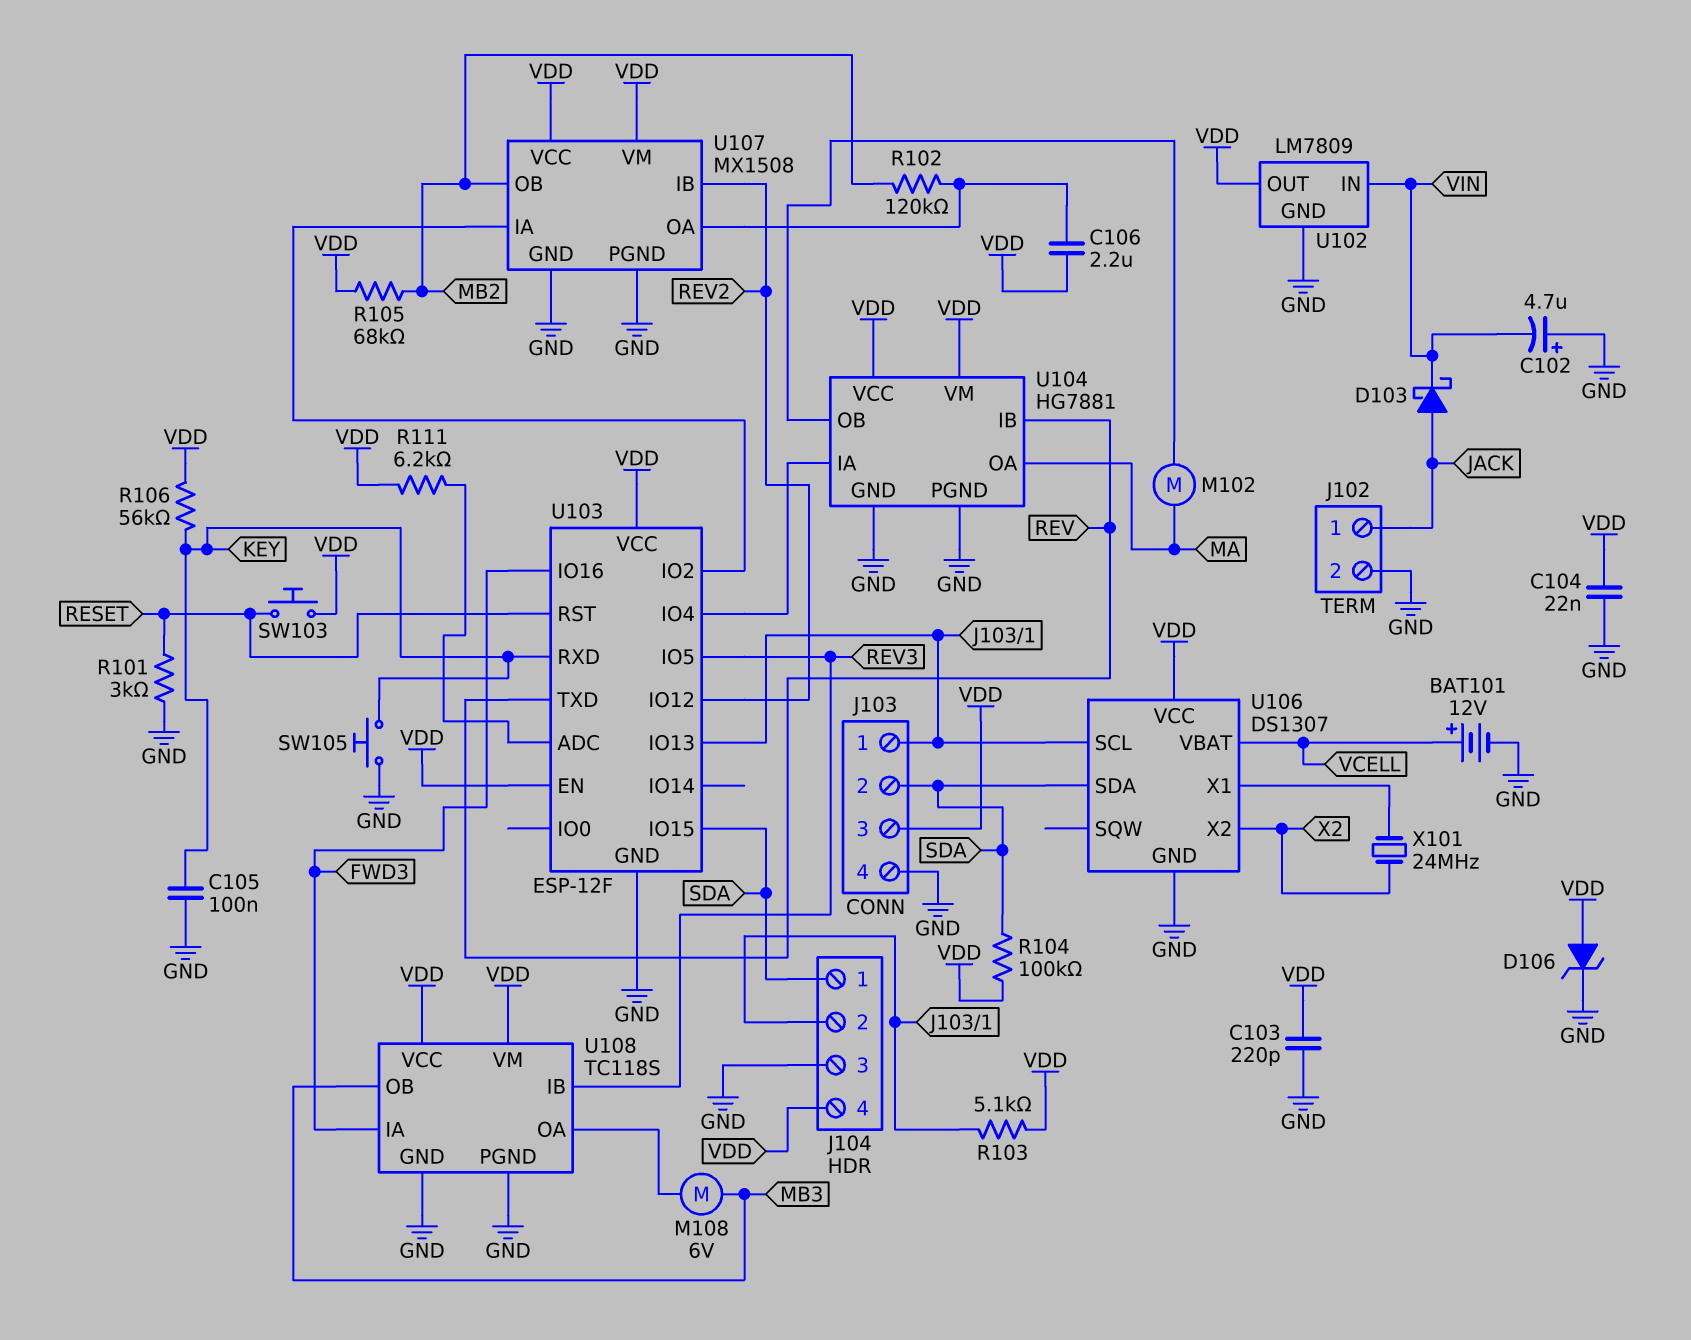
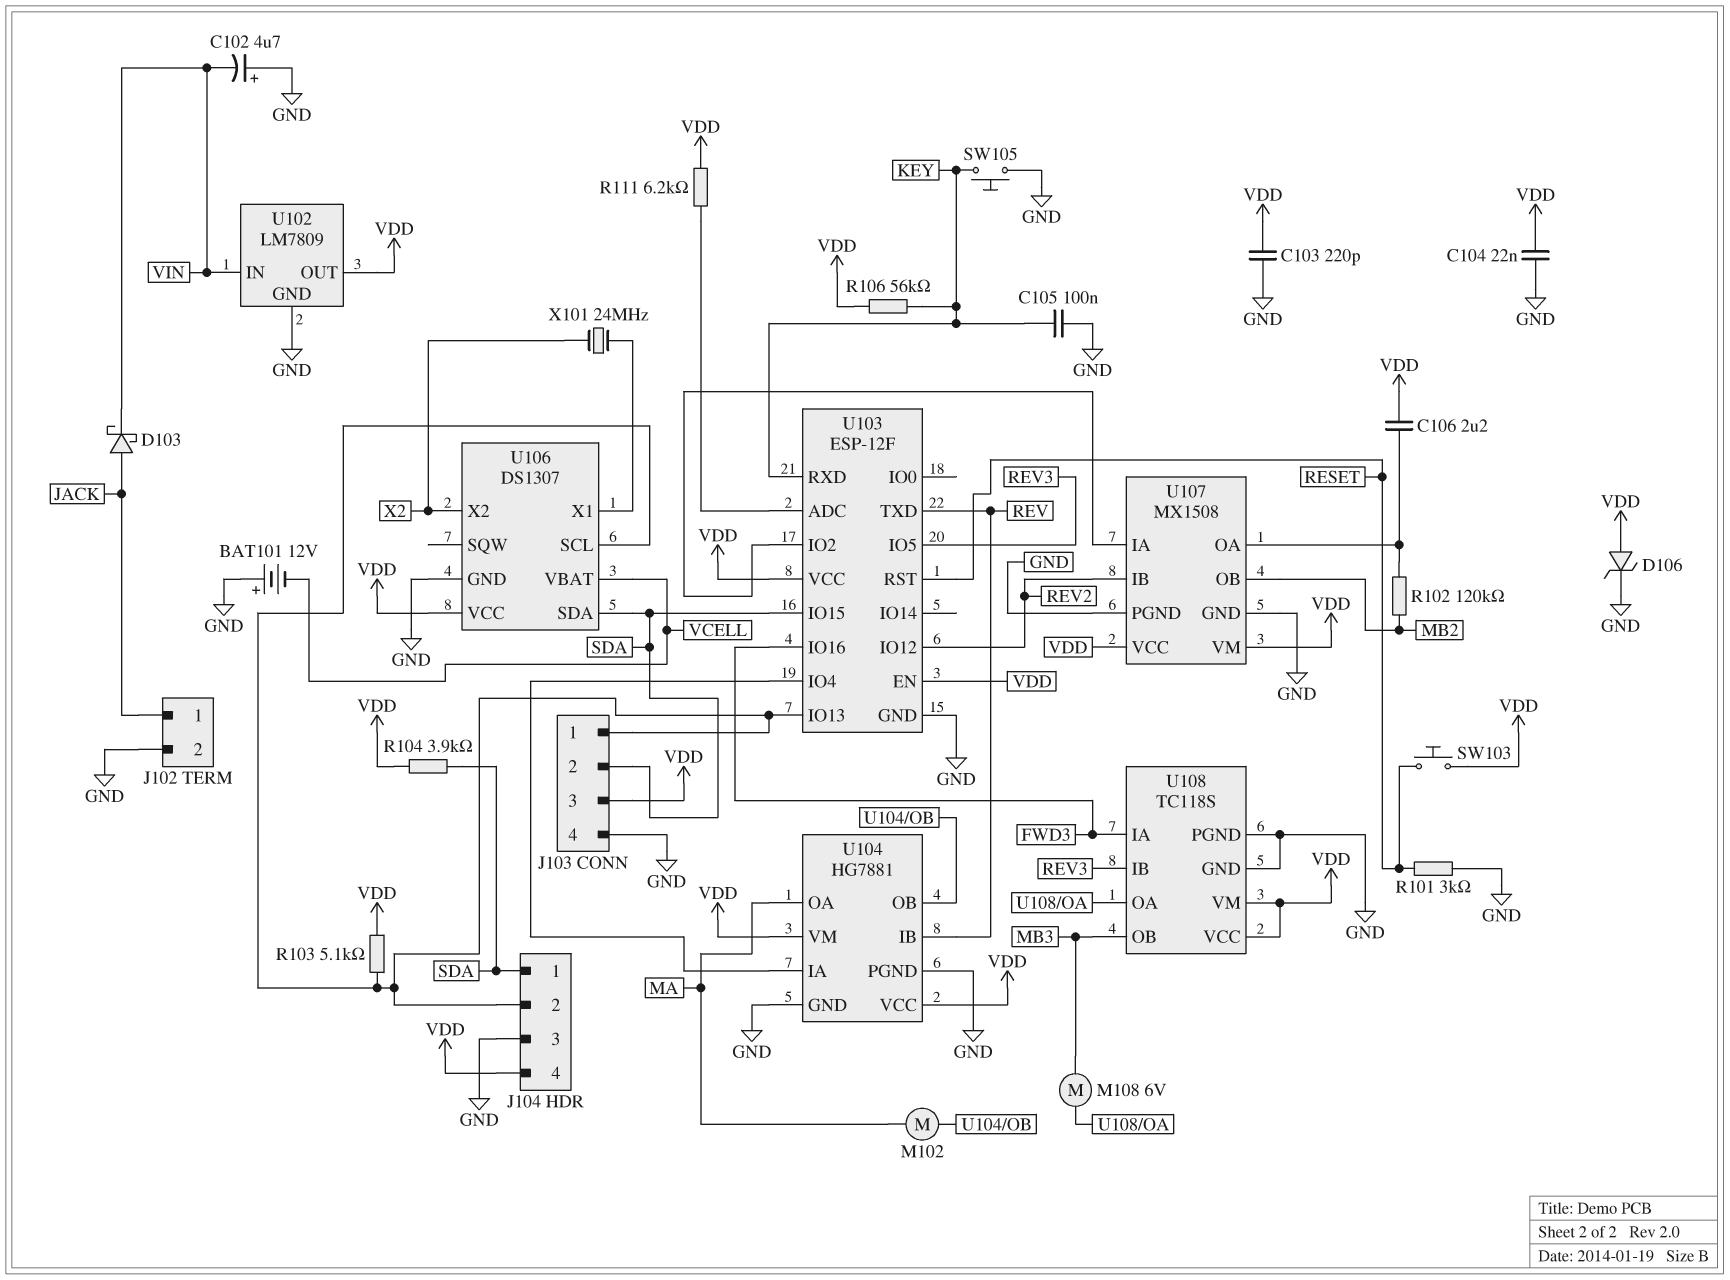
BAT101: 12V (plus VCELL, minus GND) -> 12V (plus GND, minus VCELL)
R104: 100k (SDA, VDD) -> 3.9k (SDA, VDD)
R105: 68k (MB2, VDD) -> none

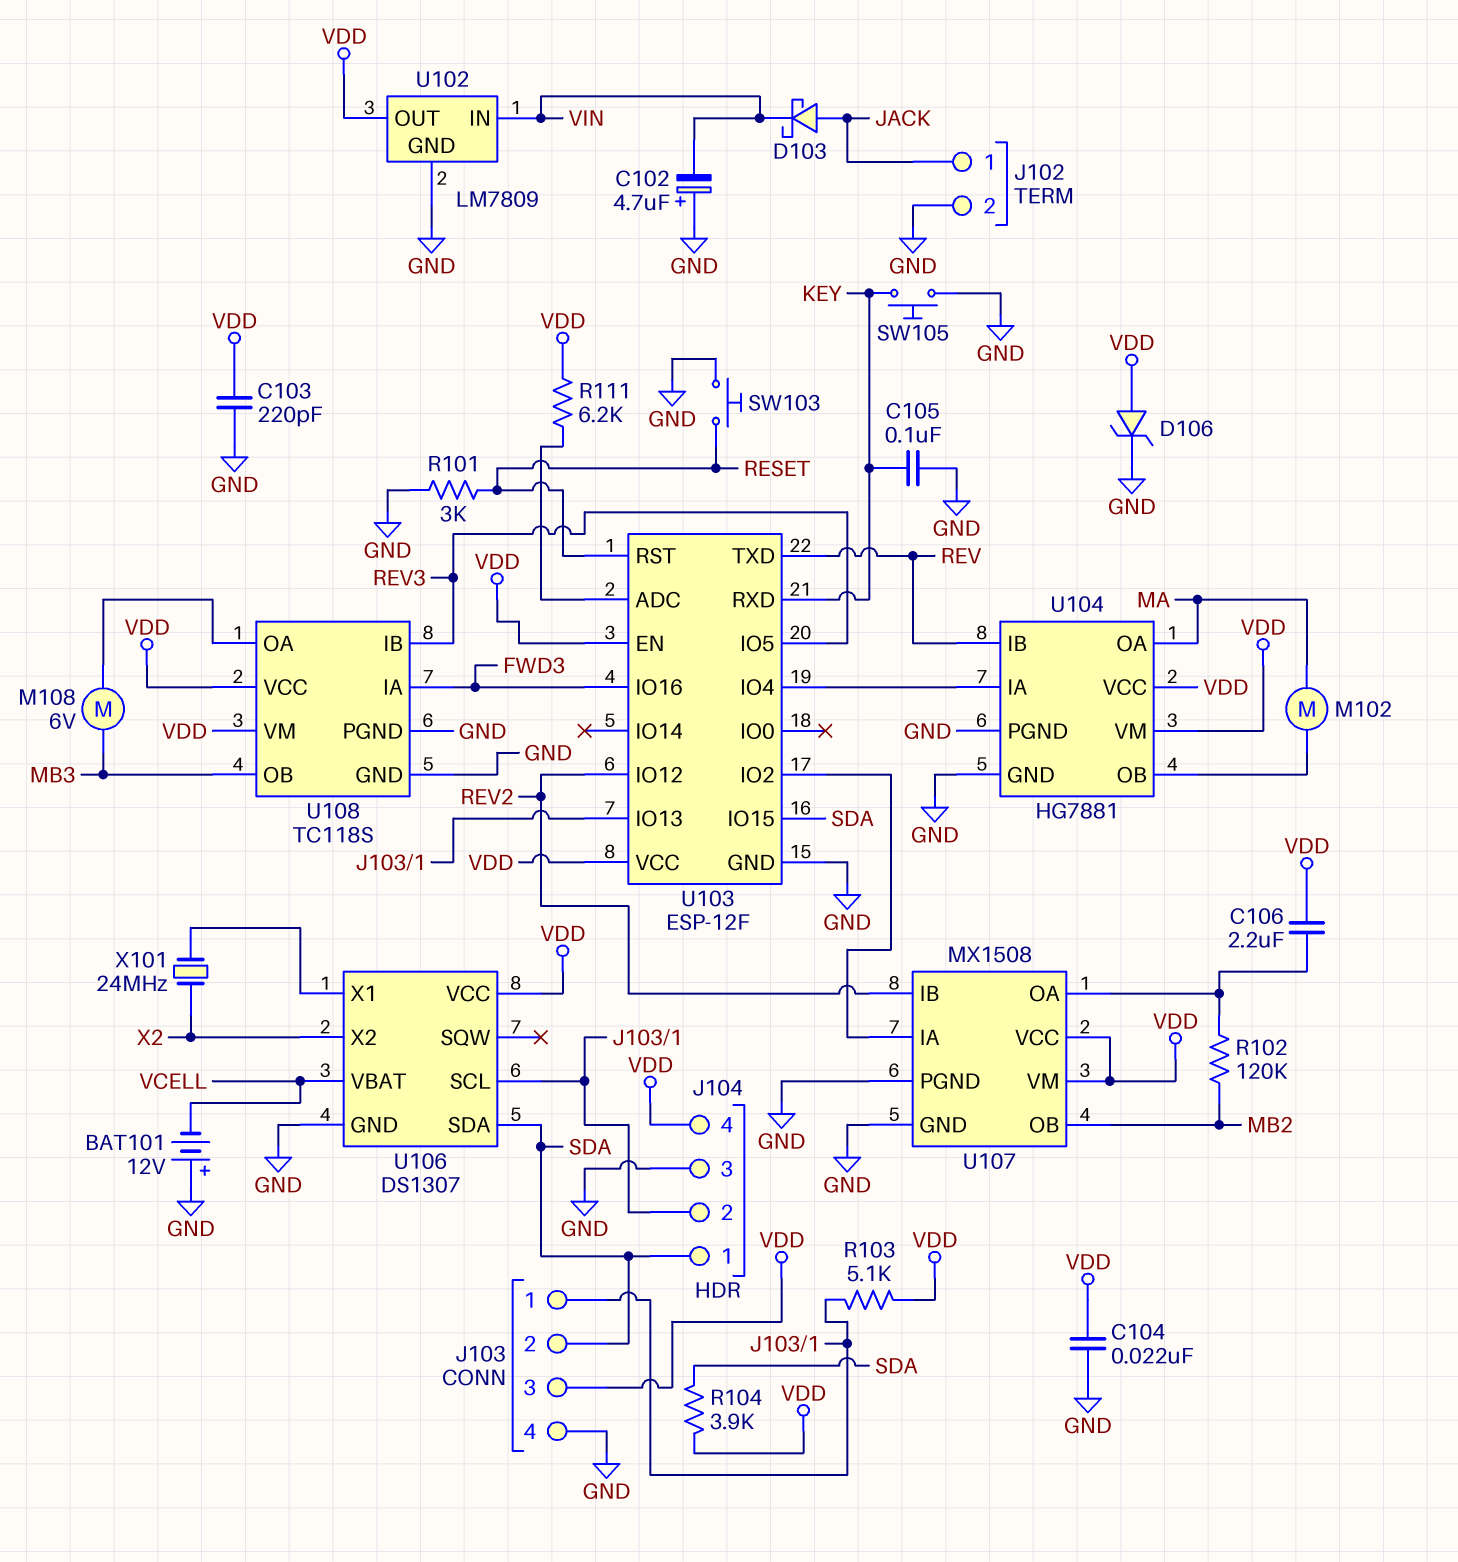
R106: 56k (KEY, VDD) -> none
SW103: button (RESET, VDD) -> button (GND, RESET)

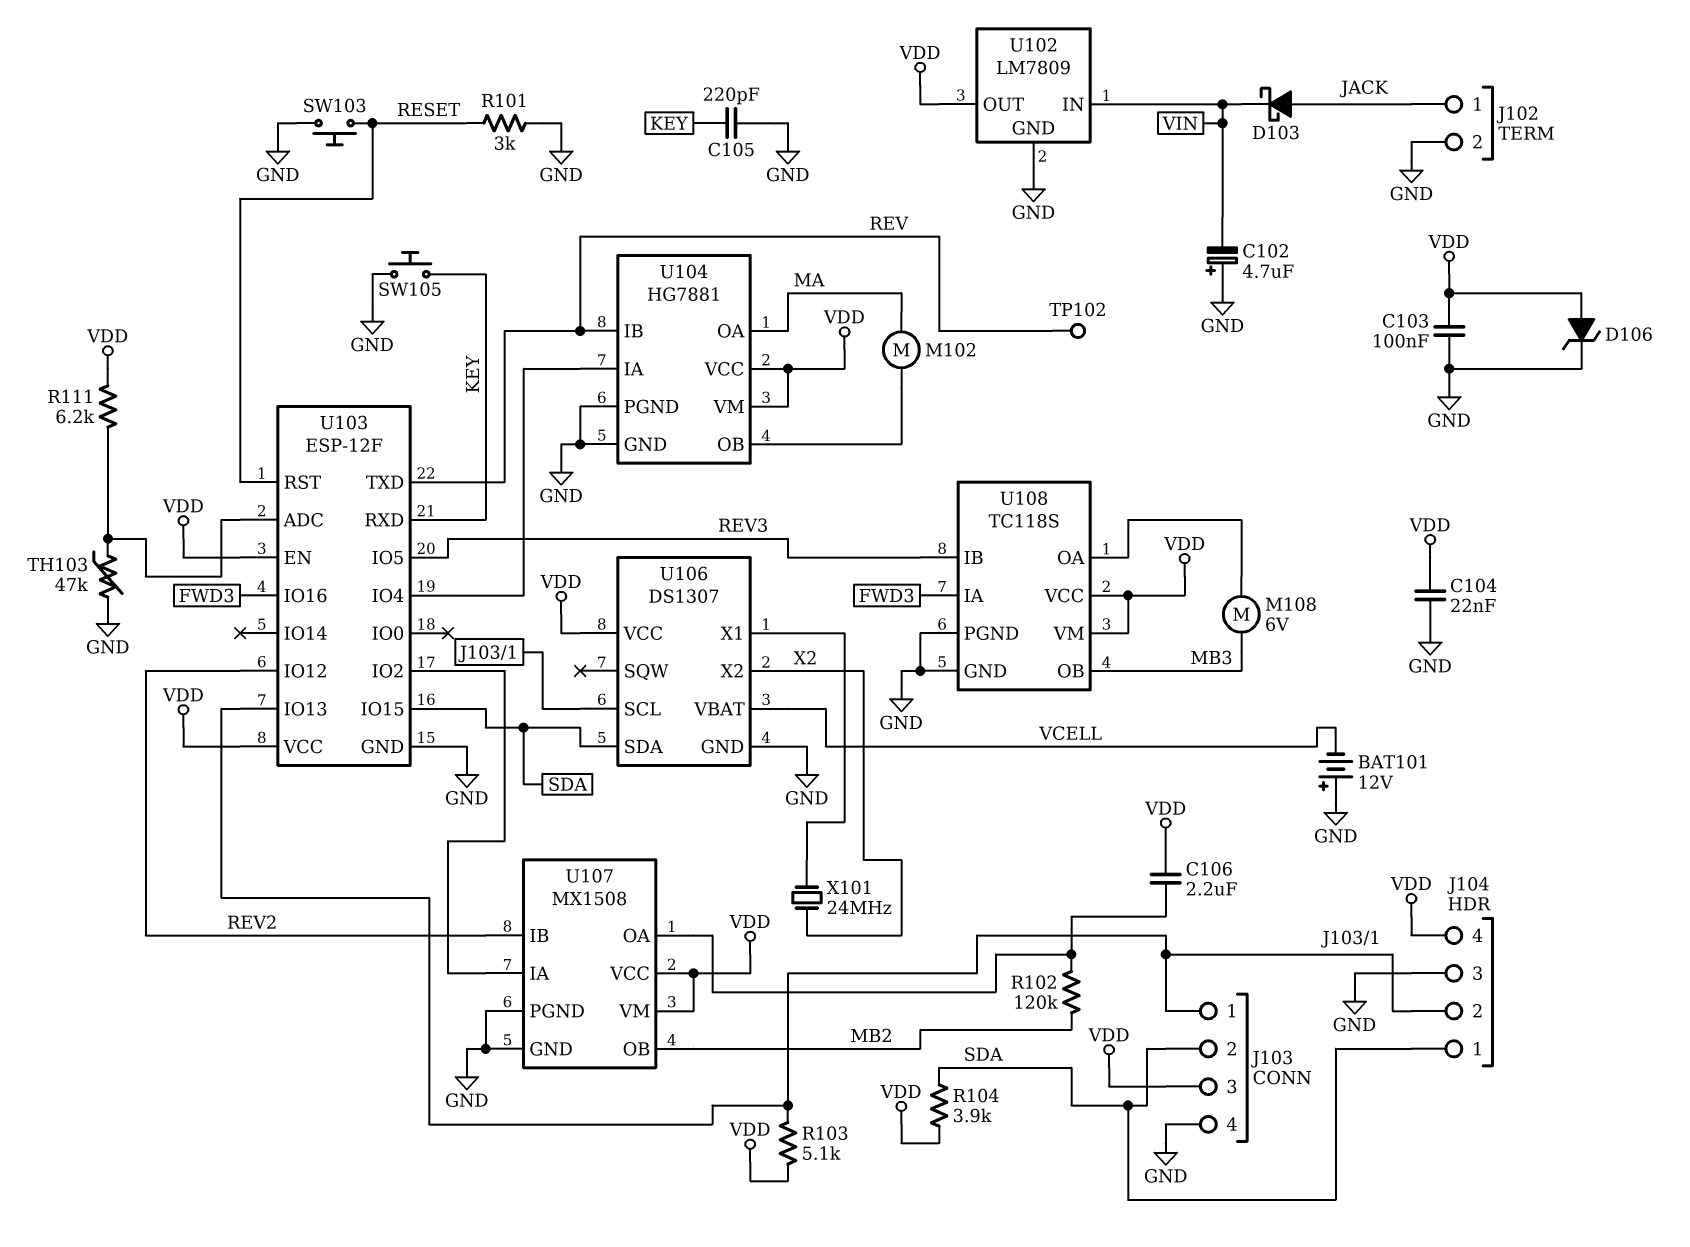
C103: 220pF (GND, VDD) -> 100nF (GND, VDD)
C105: 100nF (GND, KEY) -> 220pF (GND, KEY)
TH103: none -> 47k (GND, U103/ADC)
TP102: none -> test point (REV)

